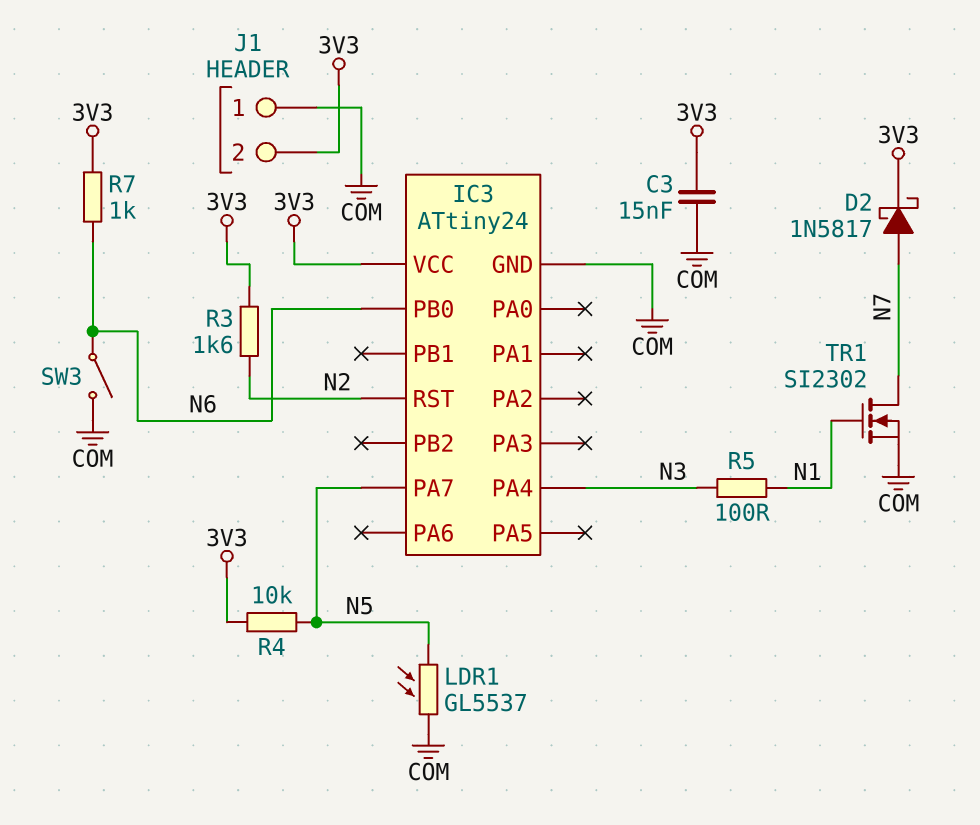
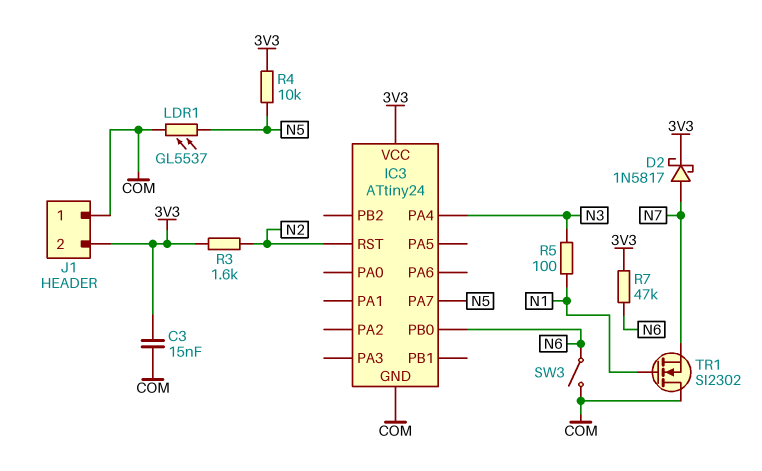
R7: 1k (3V3, N6) -> 47k (3V3, N6)
TR1: NMOS SI2302 (G N1, D N7, S COM) -> NMOS SI2302 (G N1, D COM, S N7)

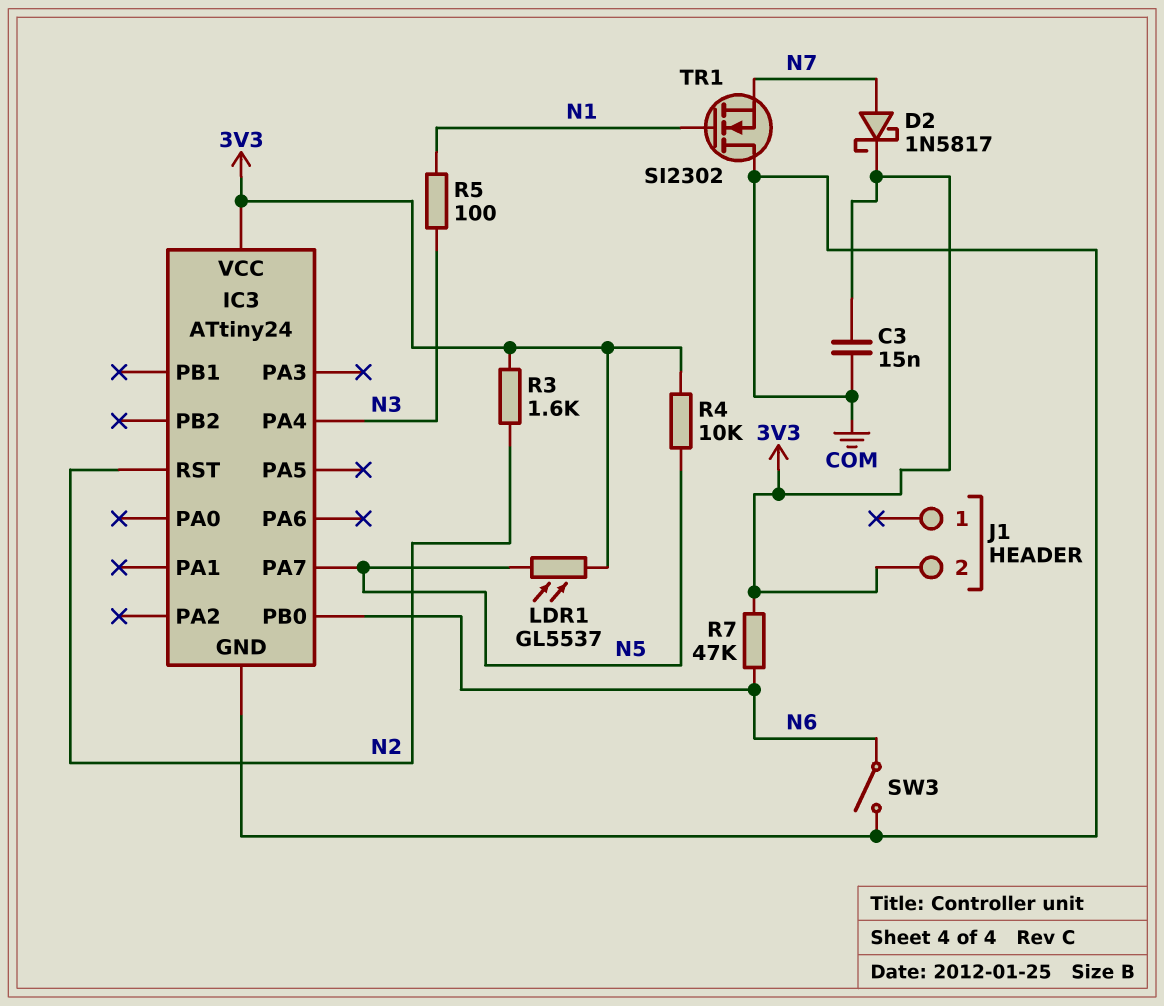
J1 pin 1: COM -> none
LDR1: GL5537 (COM, N5) -> GL5537 (3V3, N5)

